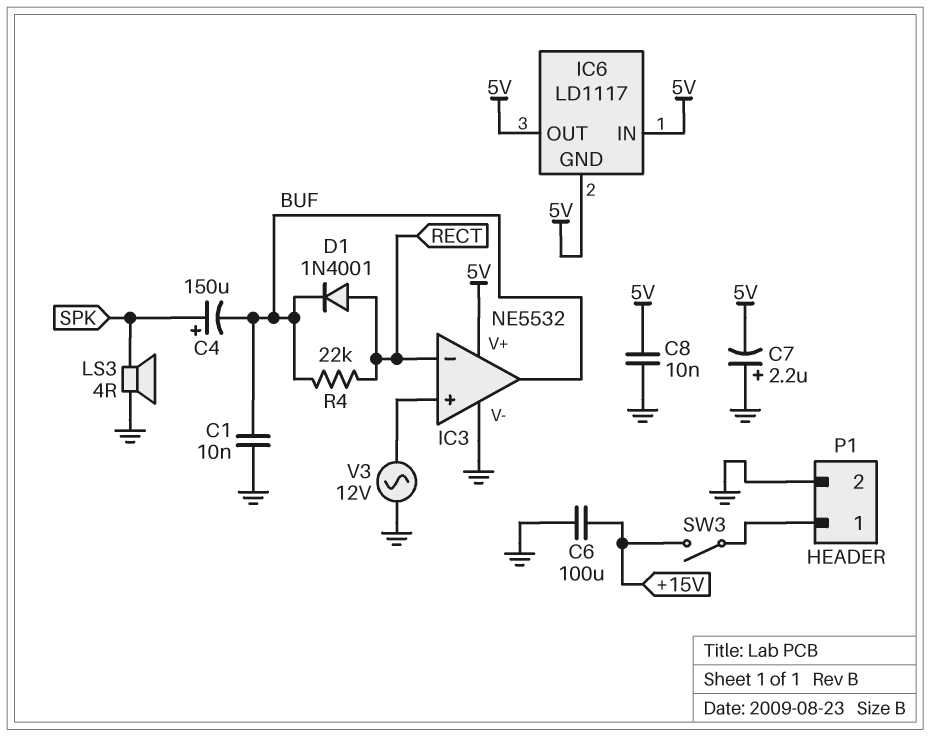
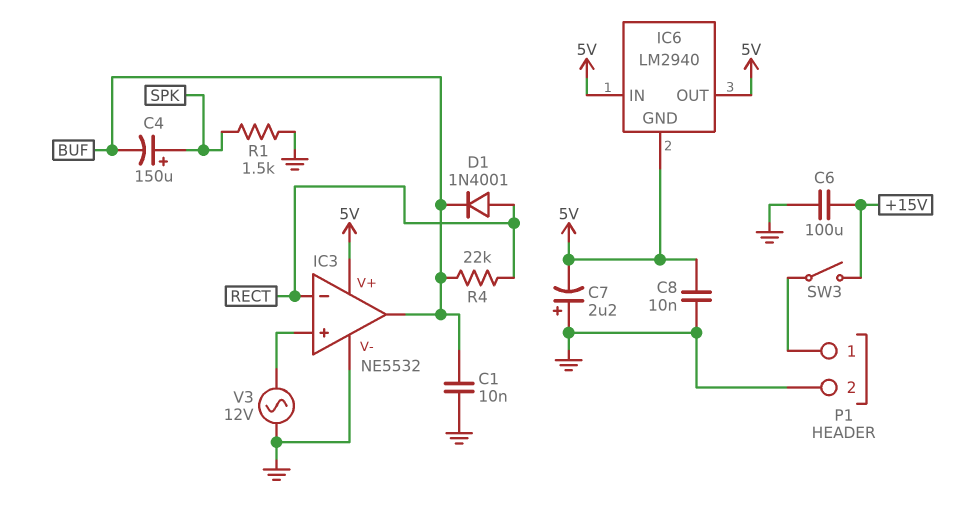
IC6: LD1117 -> LM2940
LS3: speaker 4R (GND, SPK) -> none
R1: none -> 1.5k (GND, SPK)

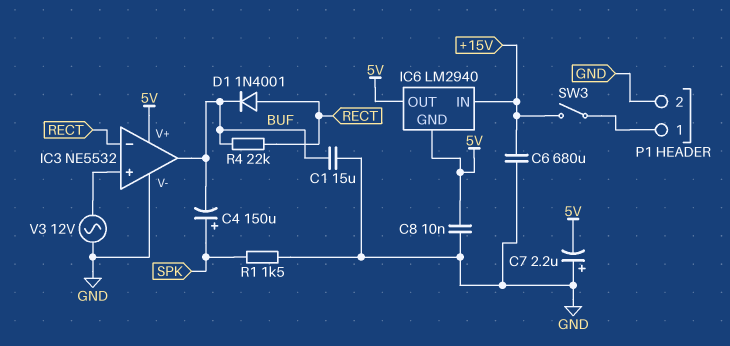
C1: 10nF (BUF, GND) -> 15uF (BUF, GND)
C6: 100uF (+15V, GND) -> 680uF (+15V, GND)
IC6 pin IN: 5V -> +15V

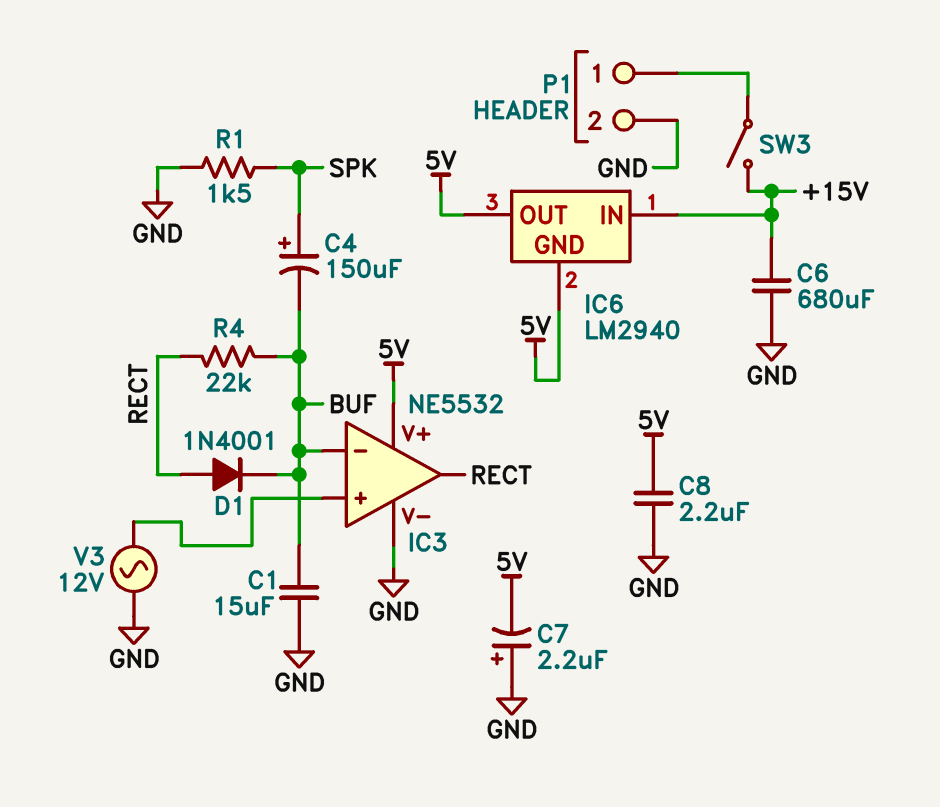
C8: 10nF (5V, GND) -> 2.2uF (5V, GND)
IC3 pin in-: RECT -> BUF
IC3 pin out: BUF -> RECT

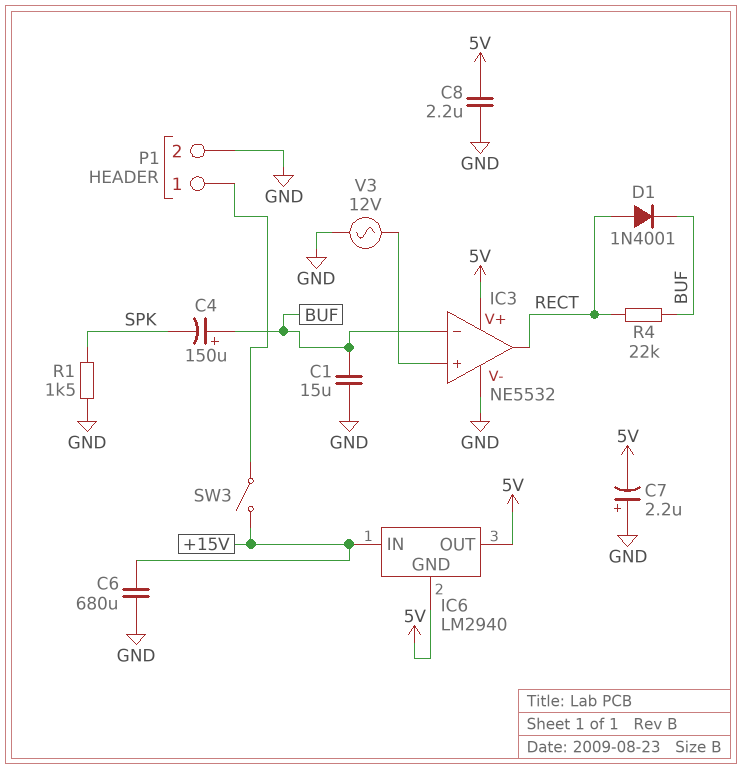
C4: 150uF (plus SPK, minus BUF) -> 150uF (plus BUF, minus SPK)

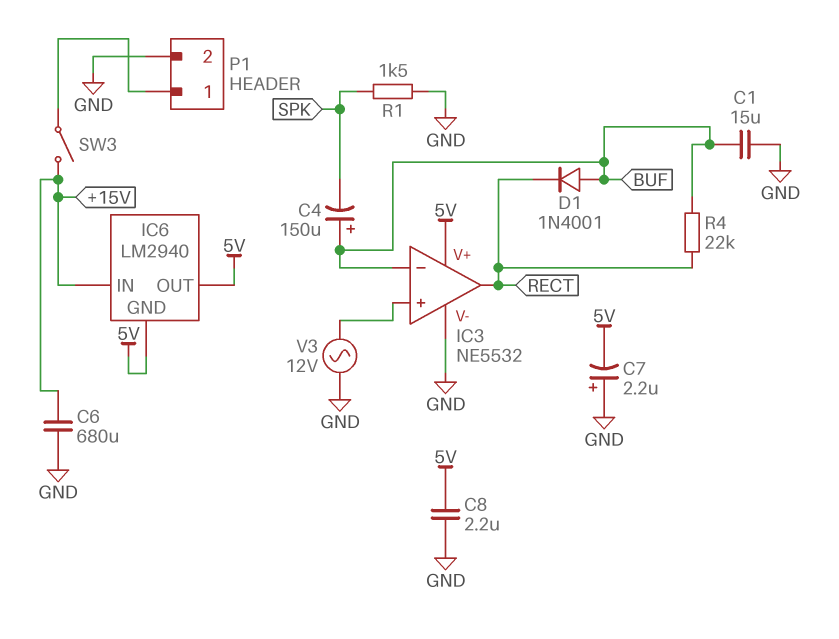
D1: diode 1N4001 (A RECT, K BUF) -> diode 1N4001 (A BUF, K RECT)

